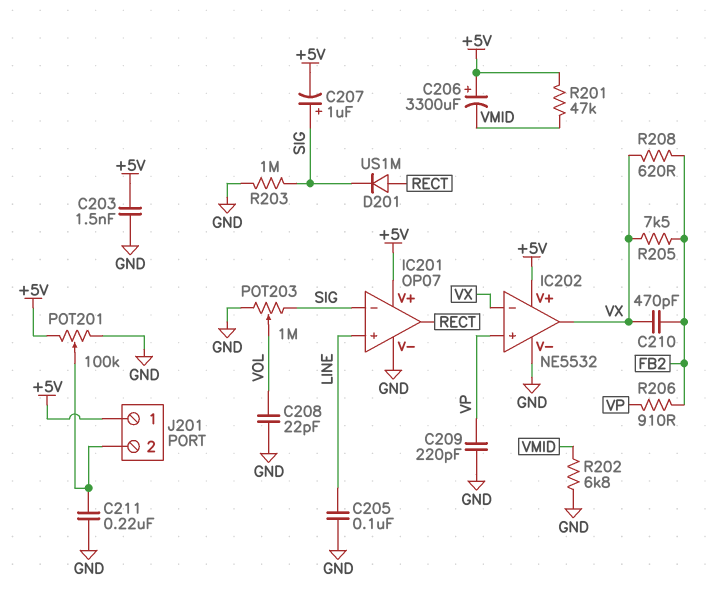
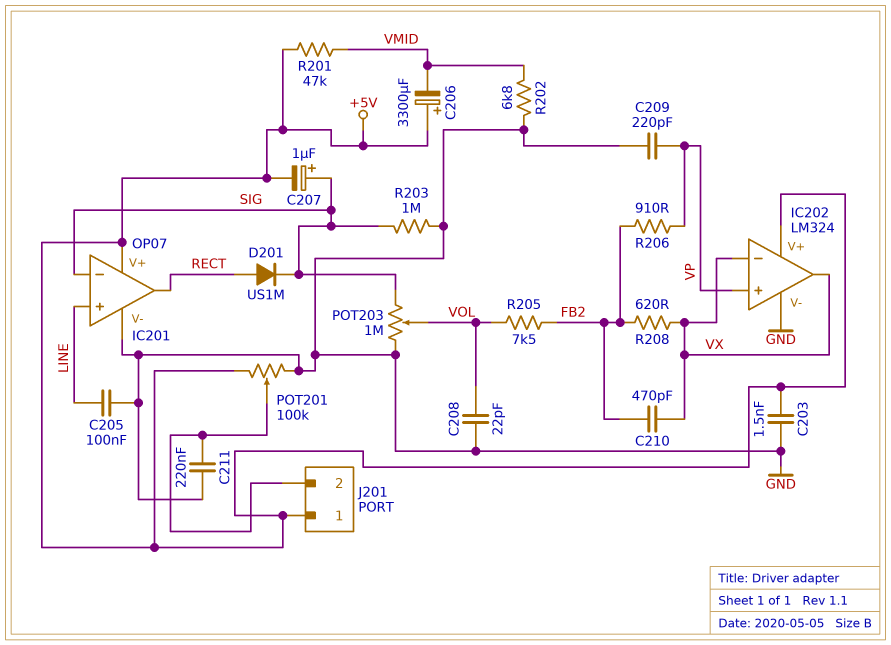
IC202: NE5532 -> LM324
R205: 7.5k (FB2, VX) -> 7.5k (FB2, VOL)

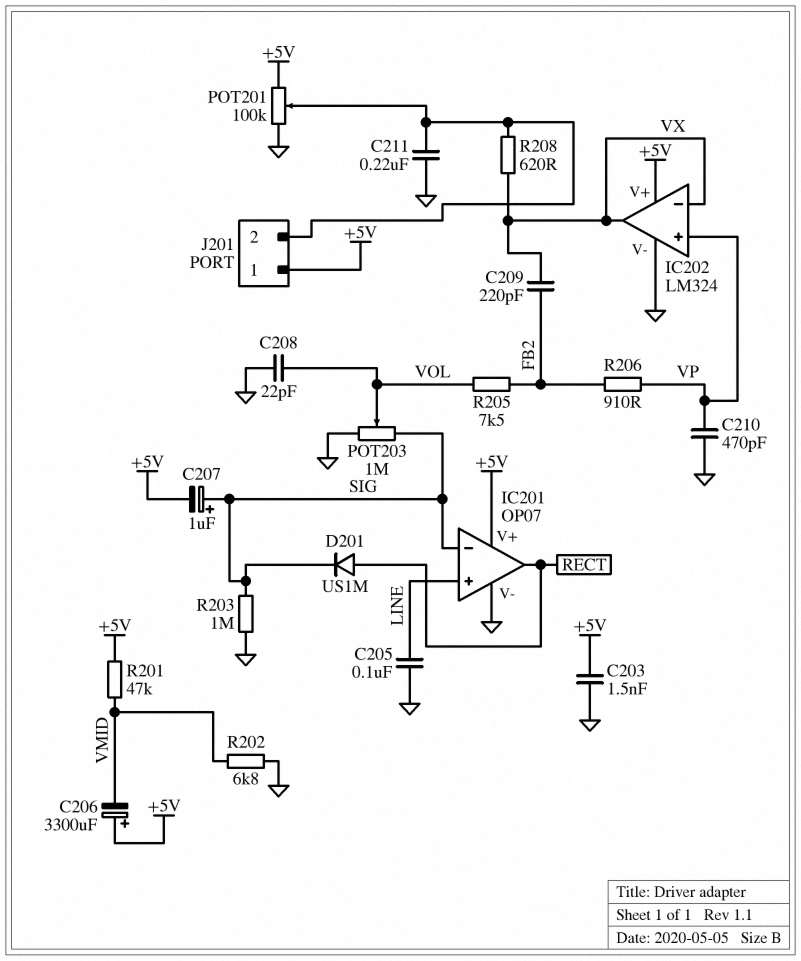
C209: 220pF (GND, VP) -> 220pF (FB2, VX)
C210: 470pF (FB2, VX) -> 470pF (GND, VP)
R208: 620 (FB2, VX) -> 620 (J201/2, VX)

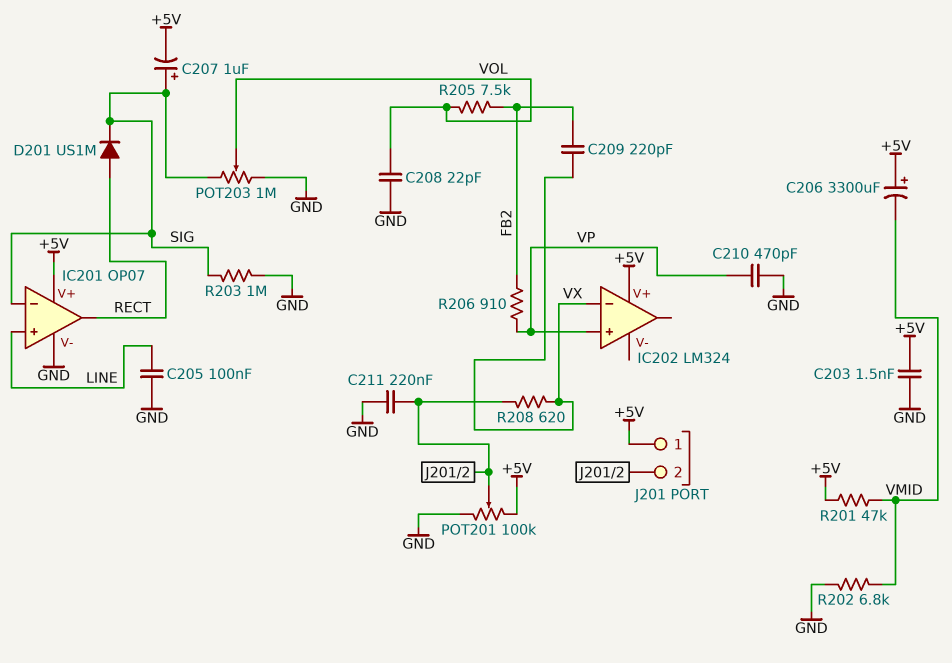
IC202 pin V-: GND -> none
IC202 pin out: VX -> none

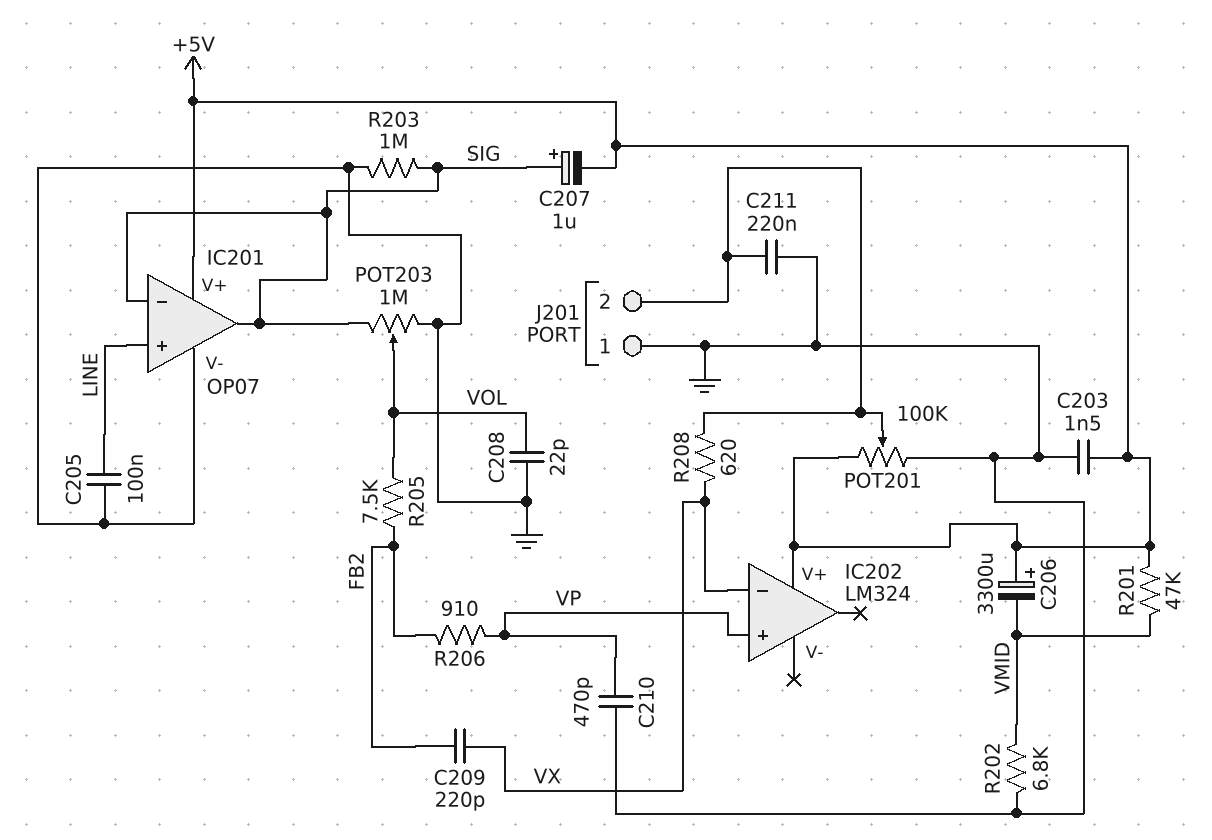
D201: diode US1M (A RECT, K SIG) -> none
IC201 pin out: RECT -> SIG
J201 pin 1: +5V -> GND

